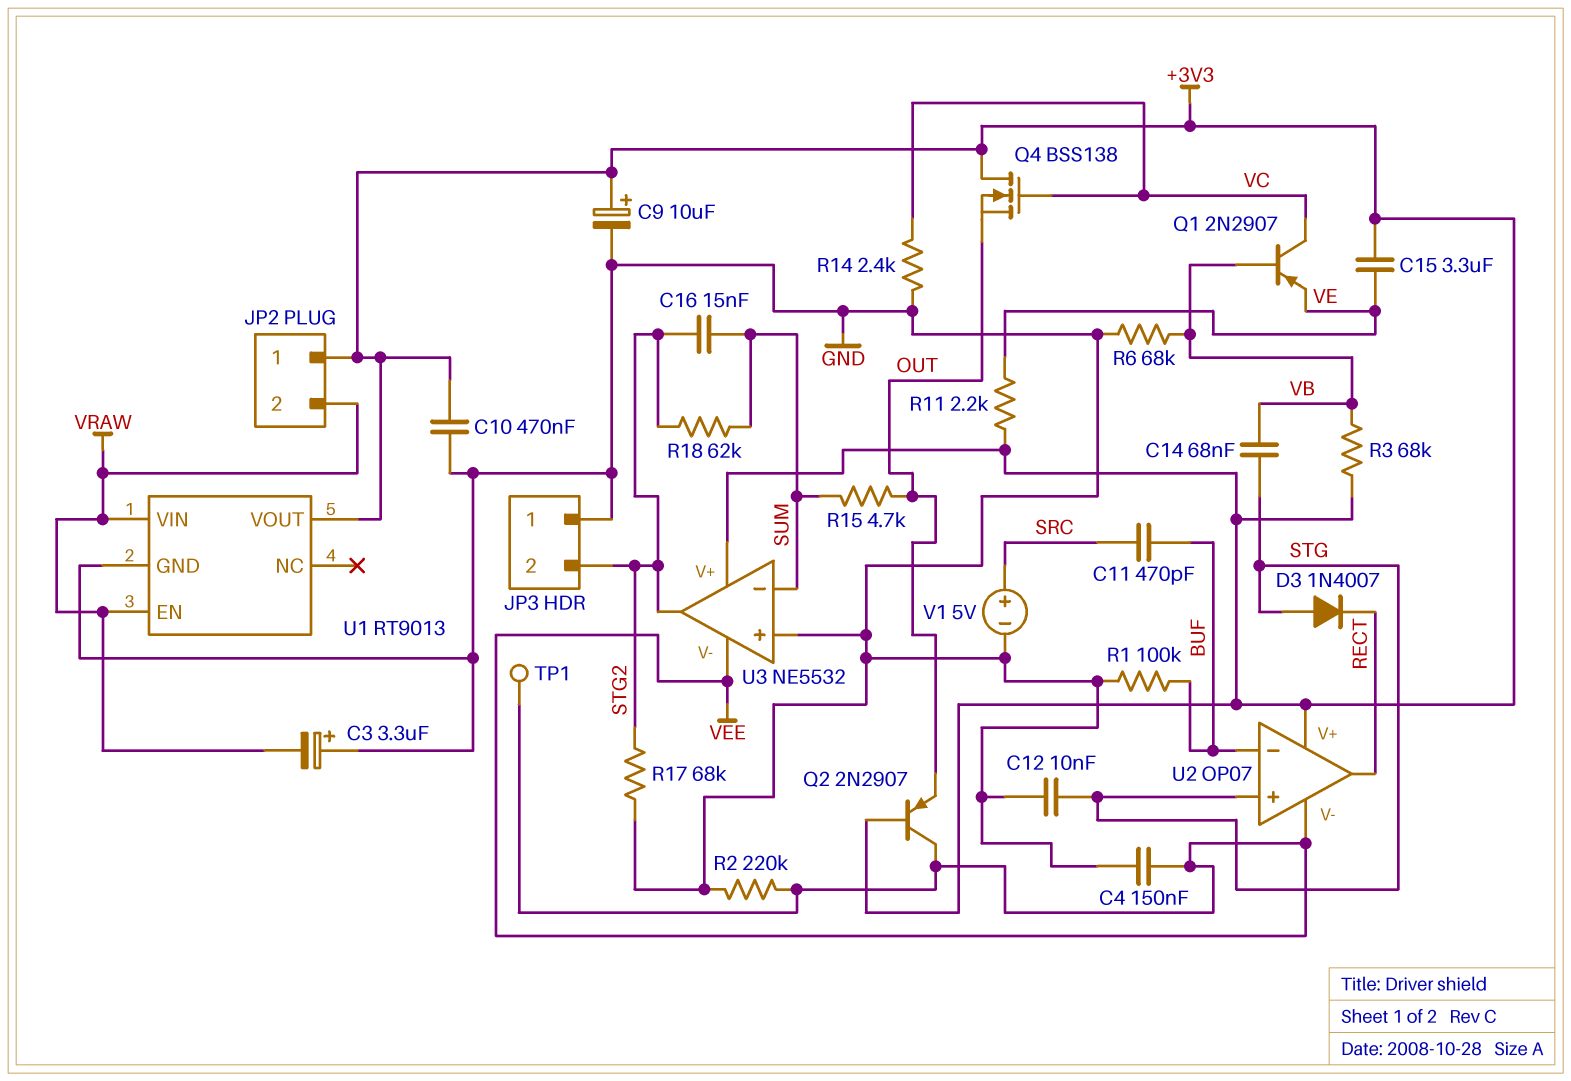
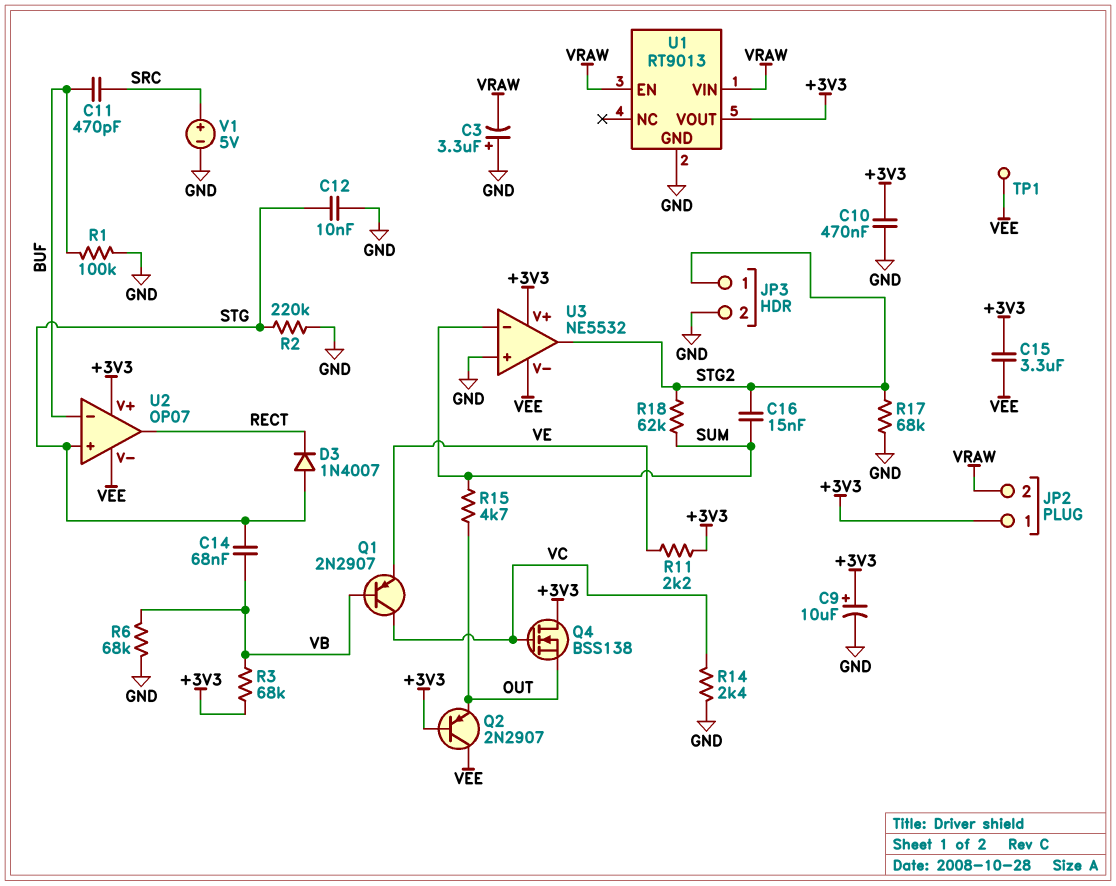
C4: 150nF (GND, VEE) -> none
C15: 3.3uF (+3V3, VE) -> 3.3uF (+3V3, VEE)
JP3 pin 1: GND -> STG2
JP3 pin 2: STG2 -> GND
R2: 220k (GND, VEE) -> 220k (GND, STG)

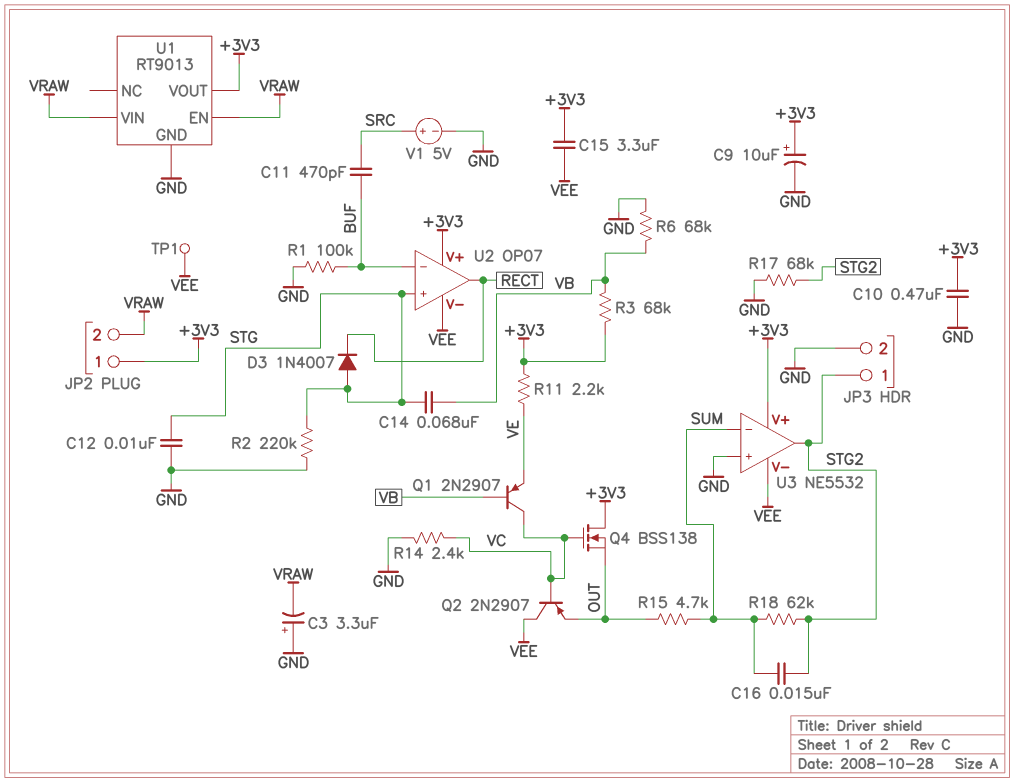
Q2: PNP 2N2907 (B +3V3, C VEE, E OUT) -> PNP 2N2907 (B VC, C VEE, E OUT)

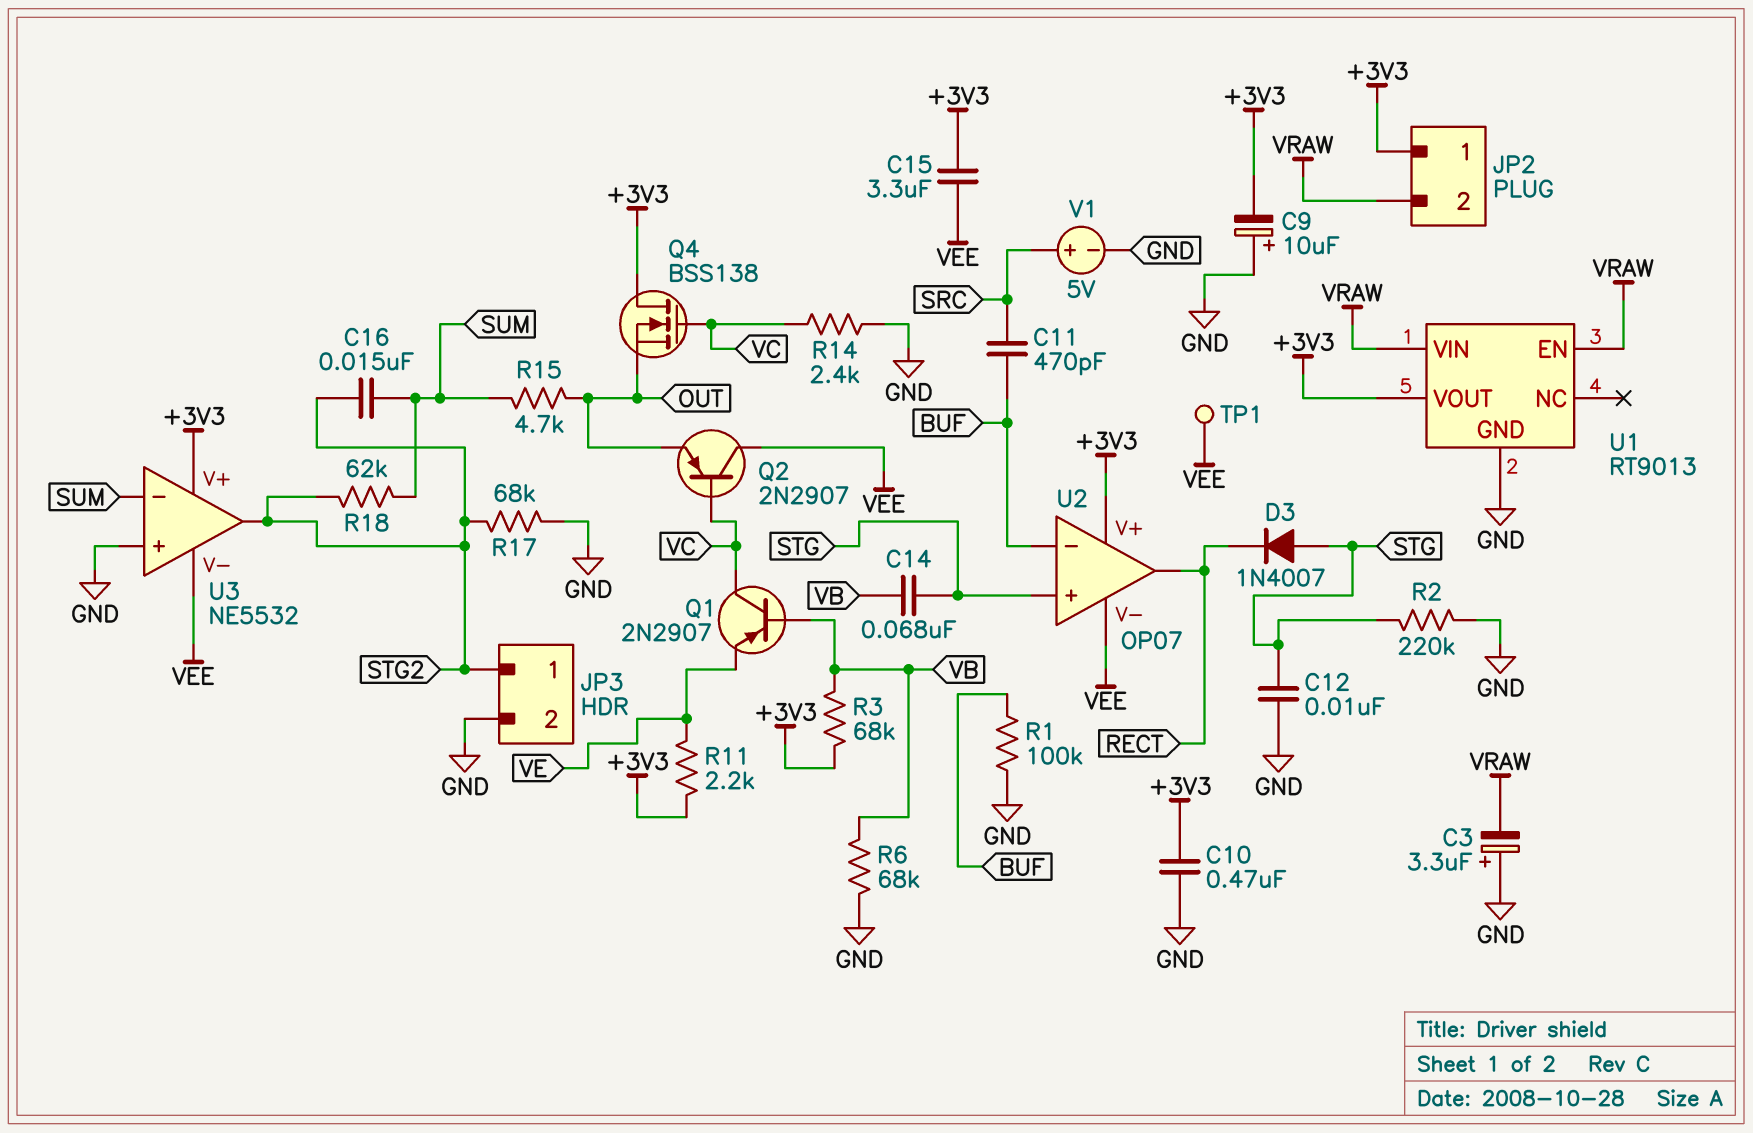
C9: 10uF (plus +3V3, minus GND) -> 10uF (plus GND, minus +3V3)

